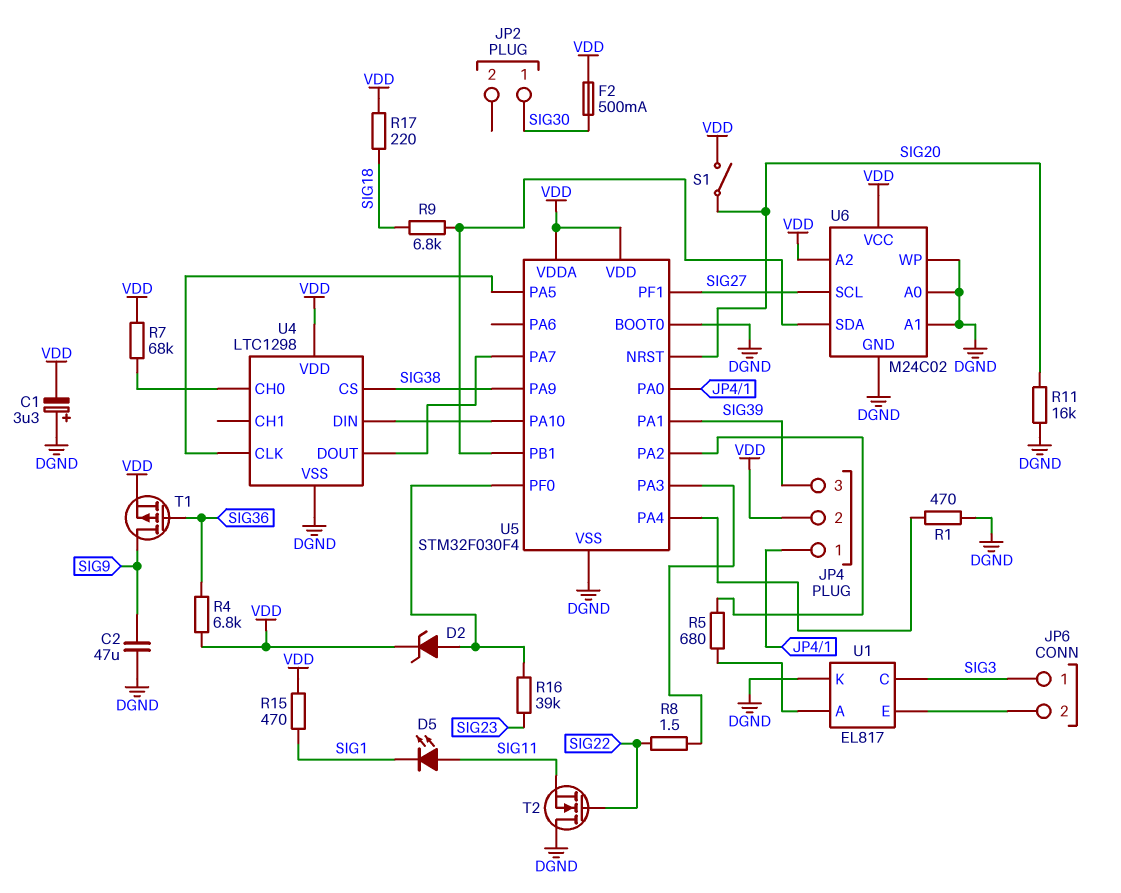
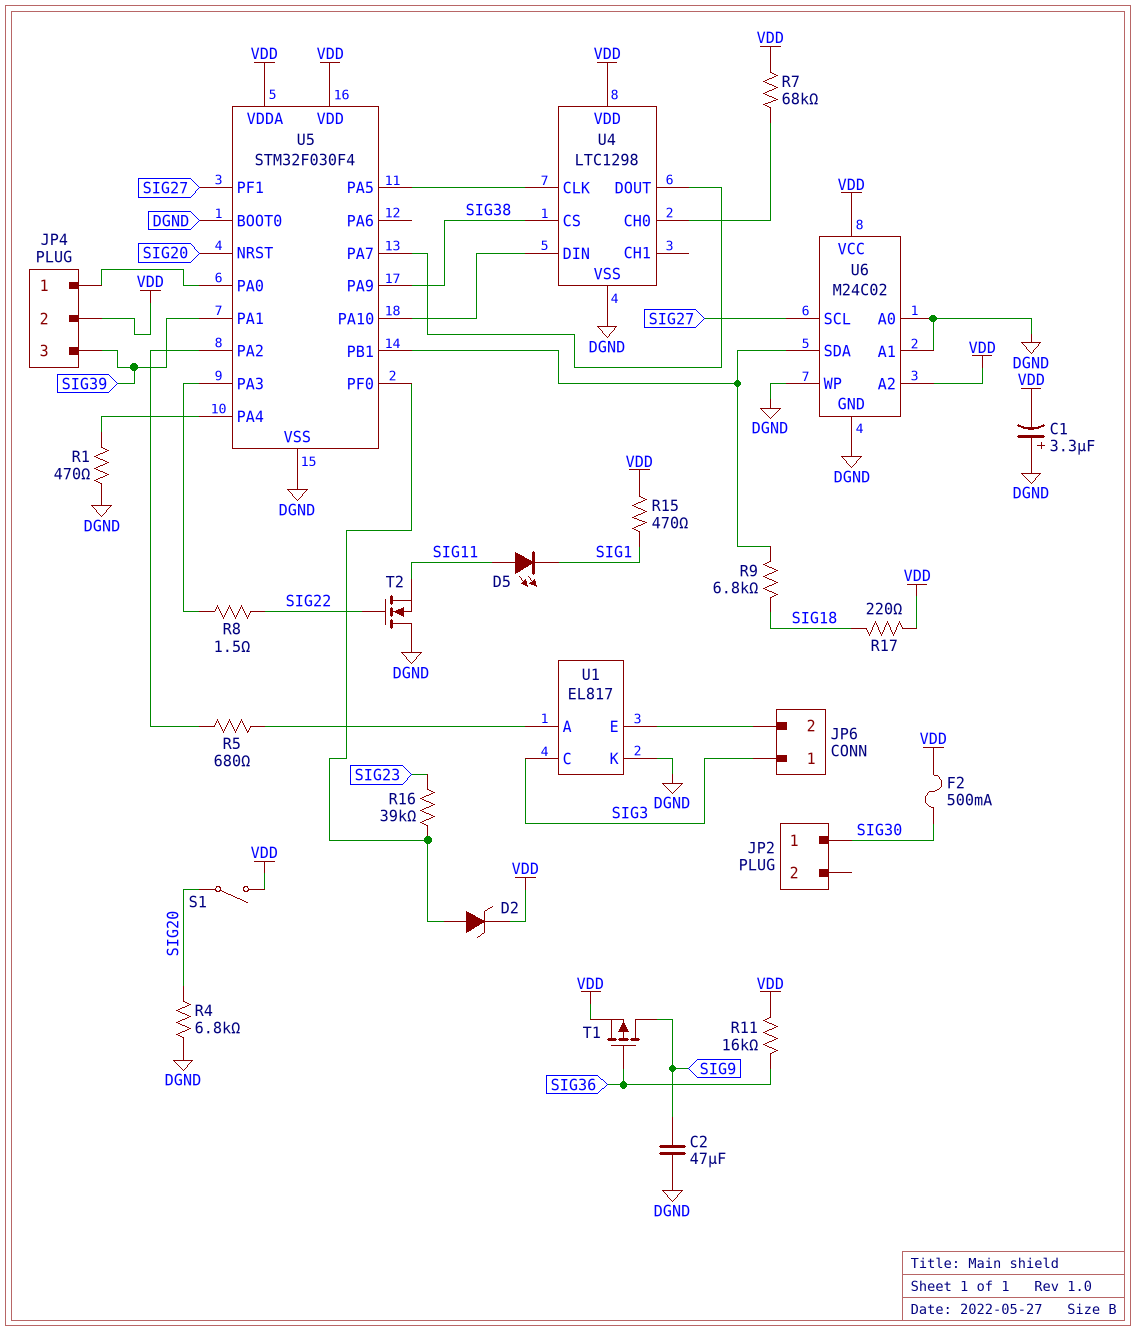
R4: 6.8k (SIG36, VDD) -> 6.8k (DGND, SIG20)
R11: 16k (DGND, SIG20) -> 16k (SIG36, VDD)

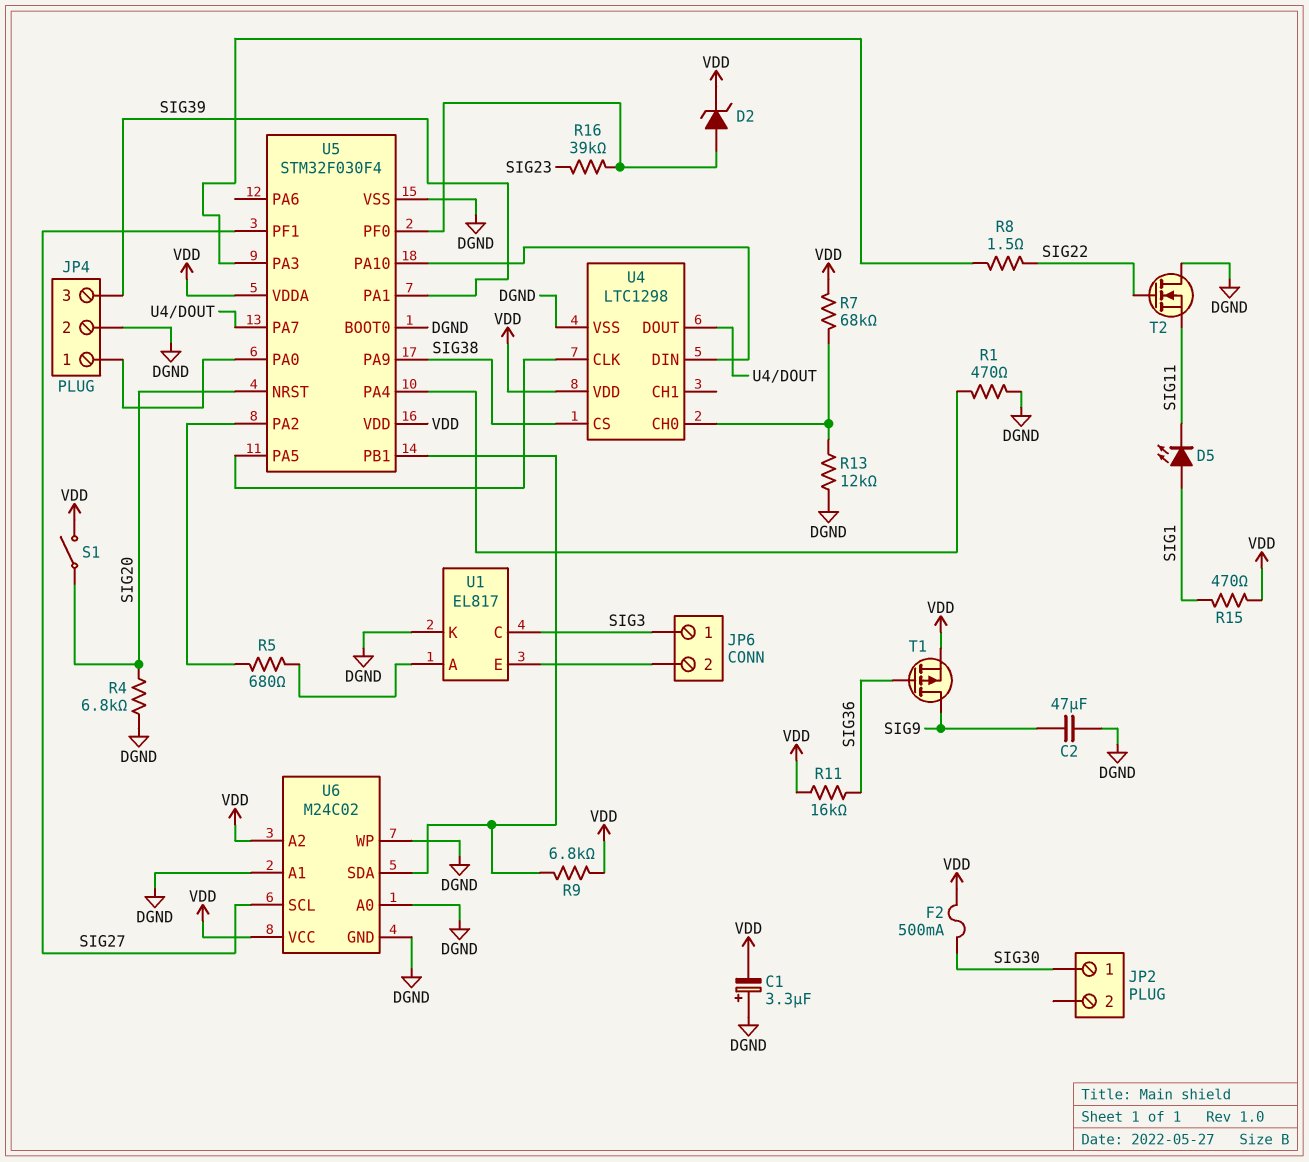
D5: LED (A SIG11, K SIG1) -> LED (A SIG1, K SIG11)
JP4 pin 2: VDD -> DGND
R9: 6.8k (SIG18, U5/PB1) -> 6.8k (U5/PB1, VDD)
R13: none -> 12k (DGND, U4/CH0)
R17: 220 (SIG18, VDD) -> none

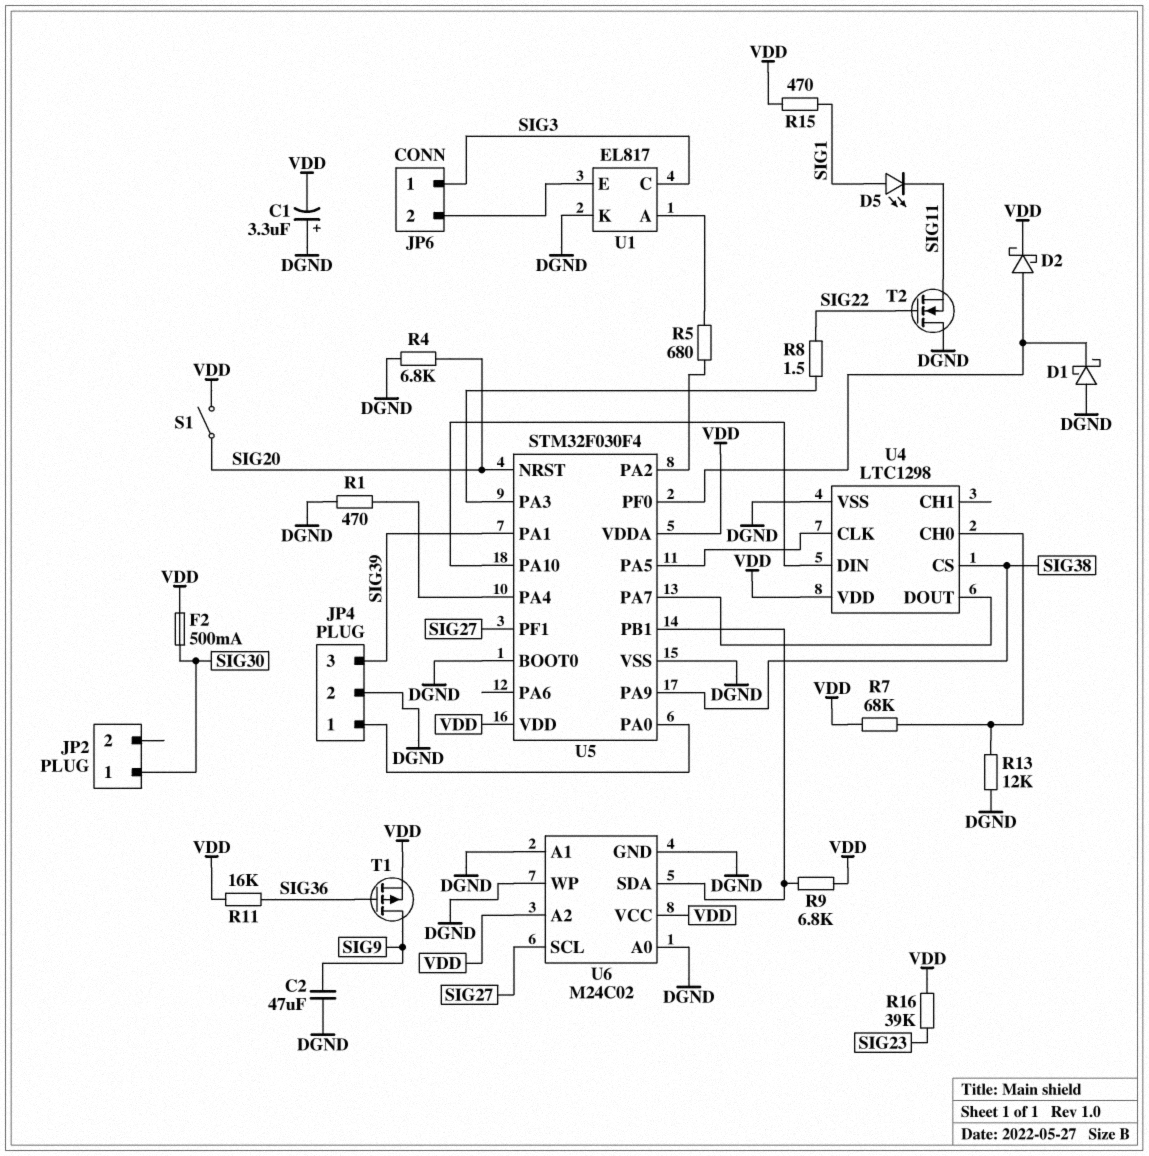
D1: none -> schottky (A DGND, K U5/PF0)
D2: zener (A U5/PF0, K VDD) -> schottky (A U5/PF0, K VDD)
R16: 39k (SIG23, U5/PF0) -> 39k (SIG23, VDD)

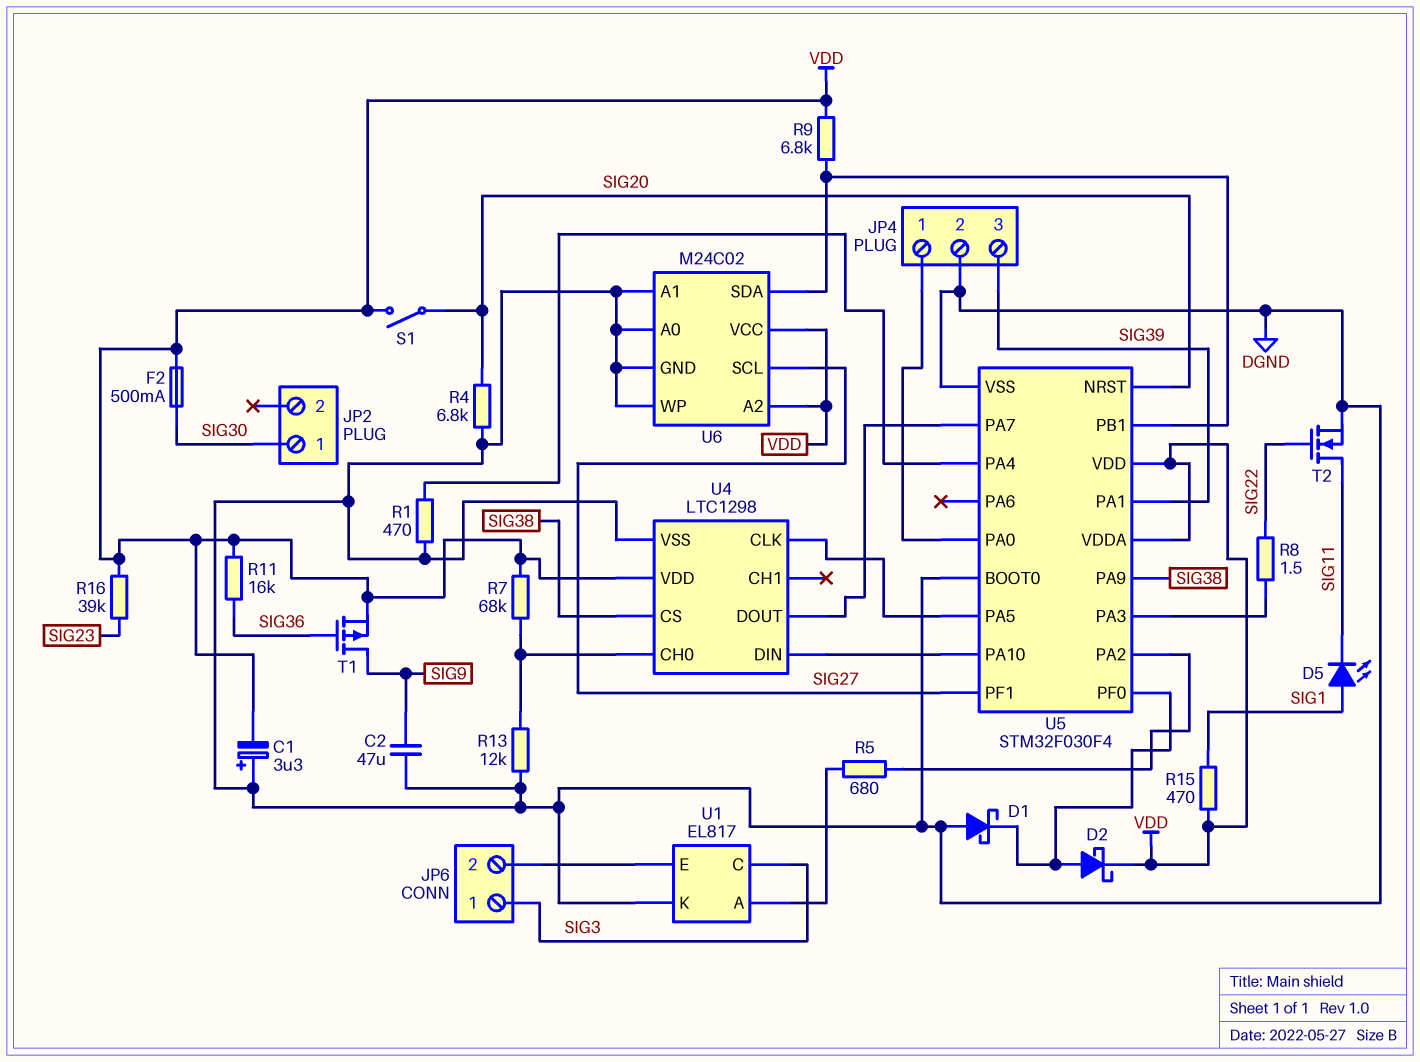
T2: NMOS (G SIG22, D DGND, S SIG11) -> NMOS (G SIG22, D SIG11, S DGND)

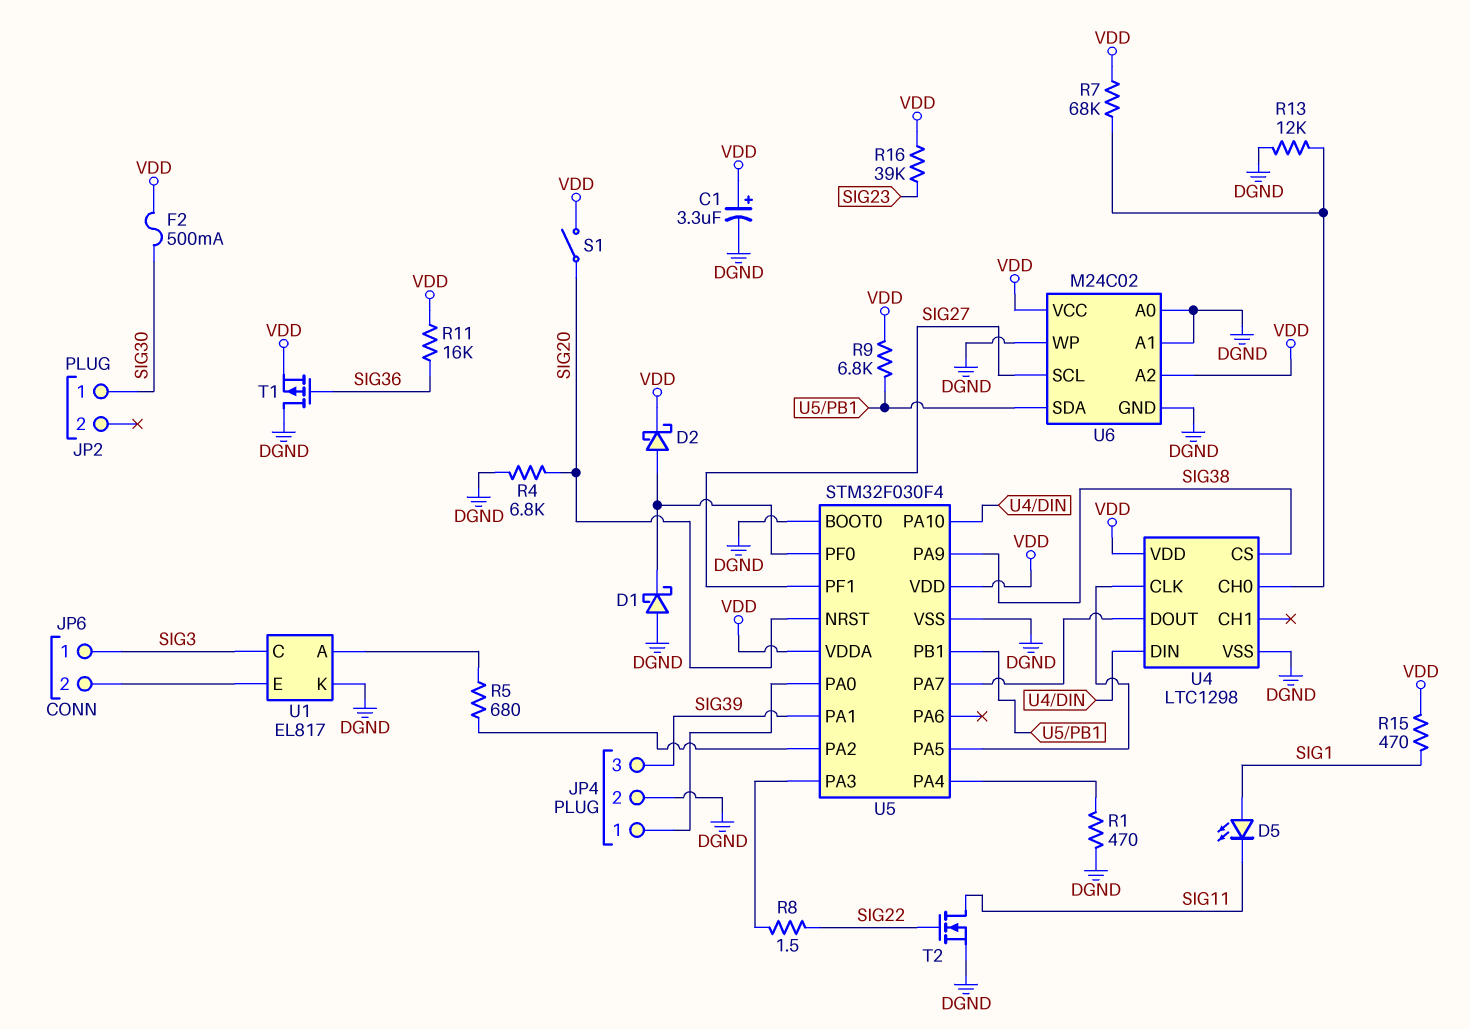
C1: 3.3uF (plus DGND, minus VDD) -> 3.3uF (plus VDD, minus DGND)
C2: 47uF (DGND, SIG9) -> none
T1: PMOS (G SIG36, D SIG9, S VDD) -> PMOS (G SIG36, D DGND, S VDD)

